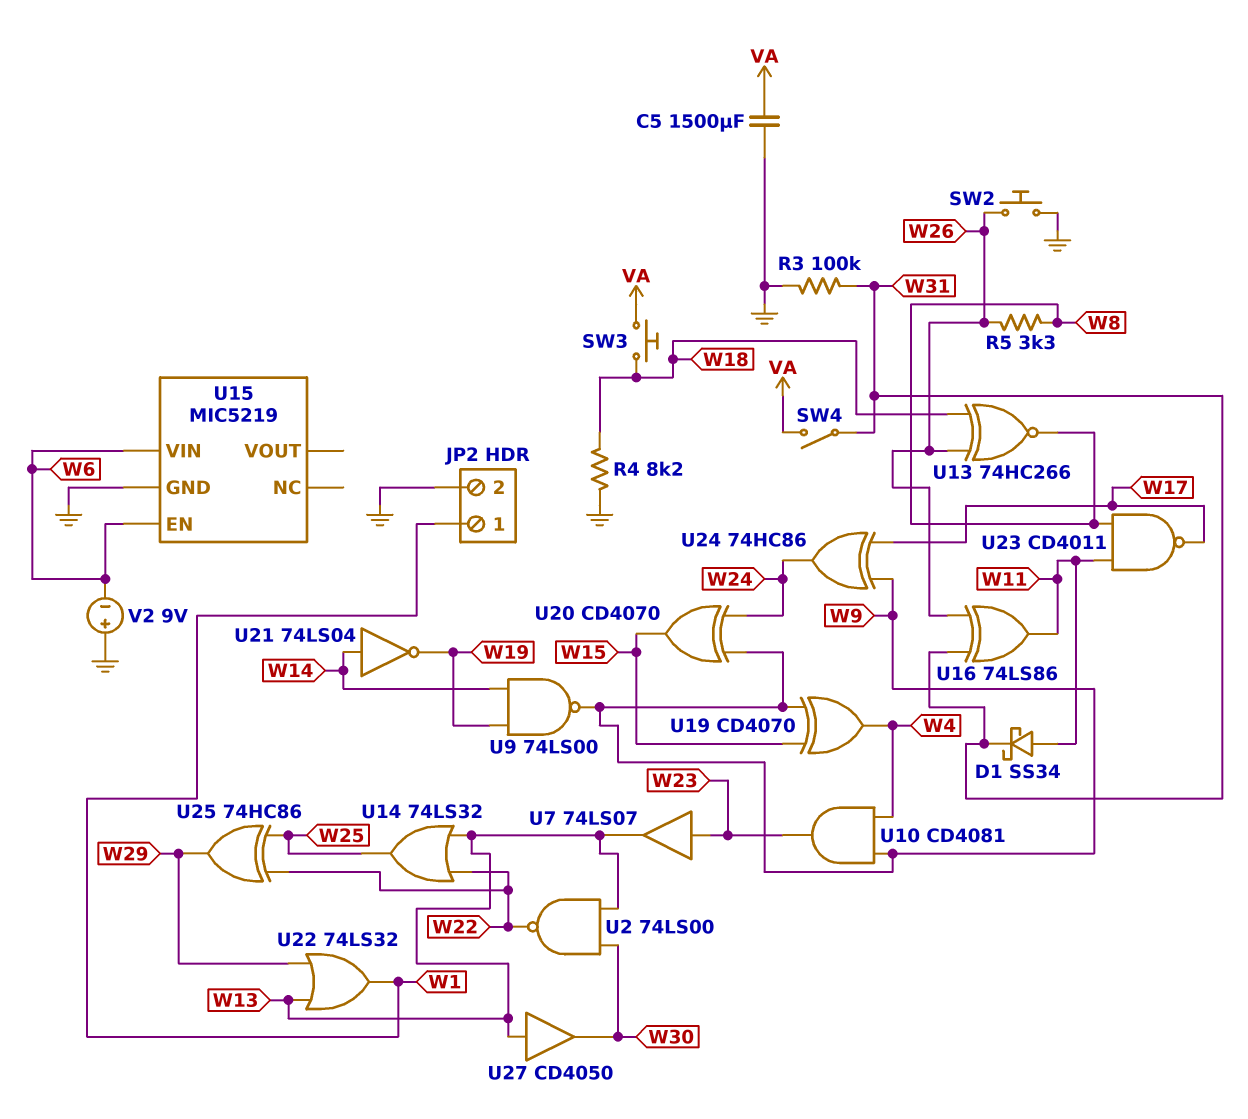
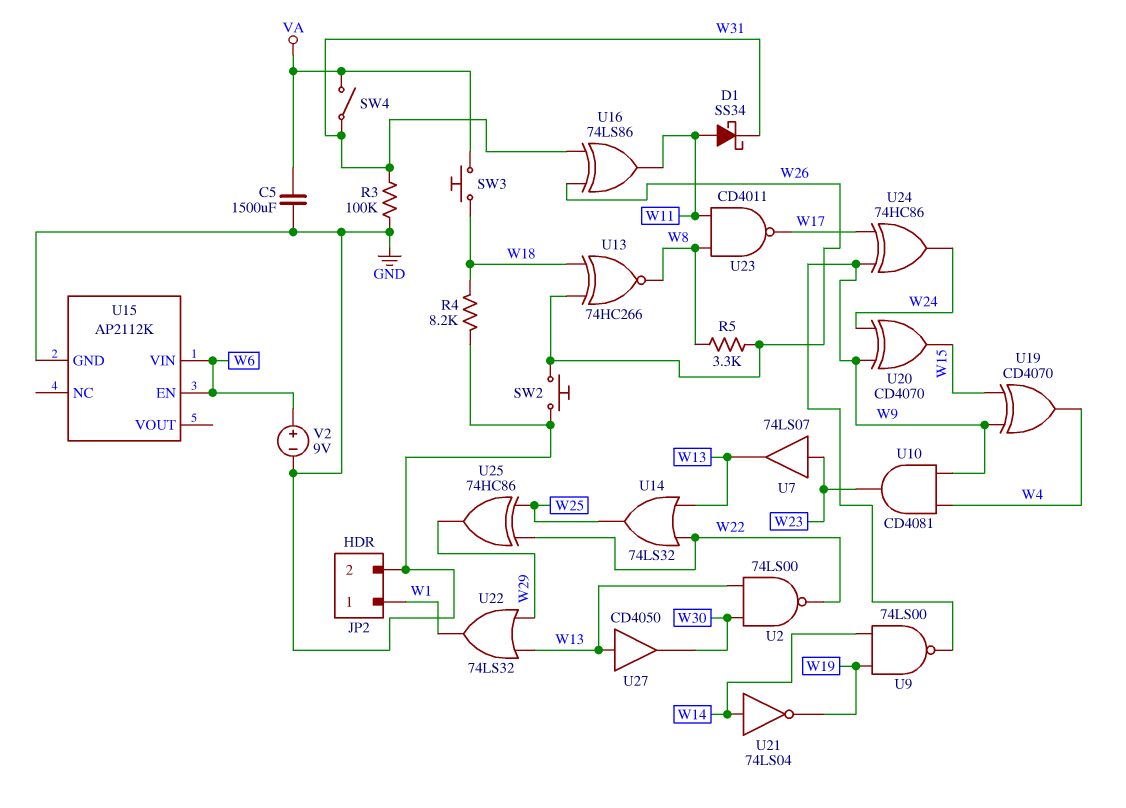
U15: MIC5219 -> AP2112K
V2: 9V (plus GND, minus W6) -> 9V (plus W6, minus GND)

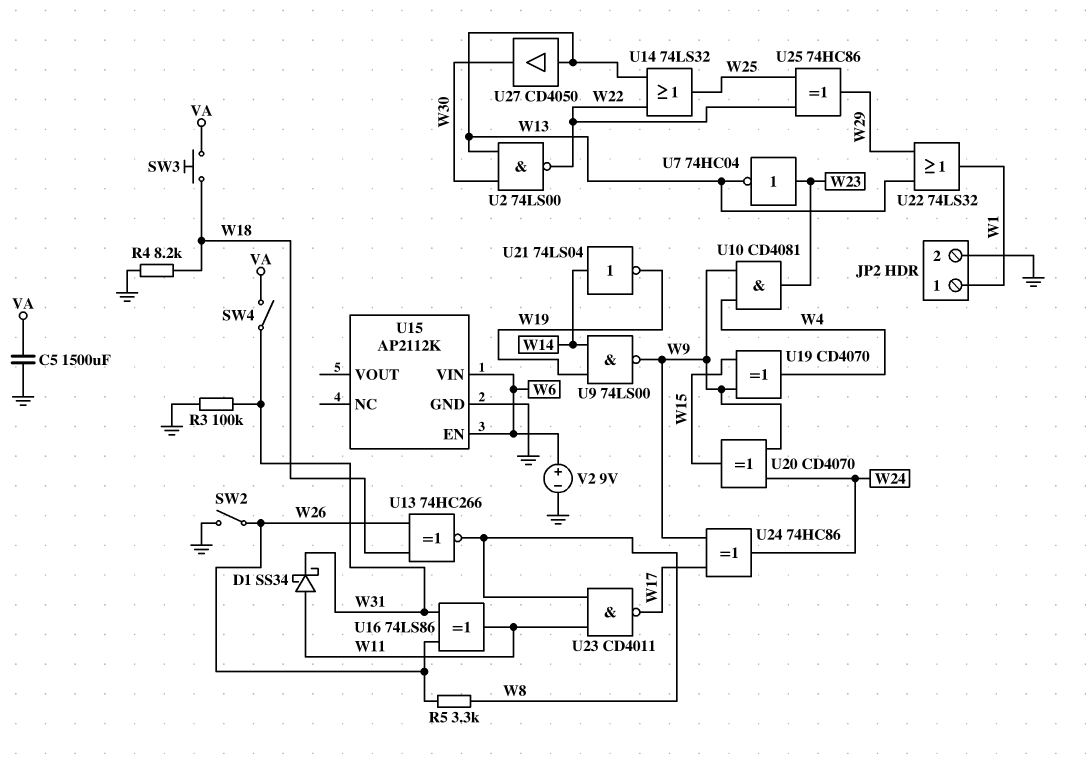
SW2: button (GND, W26) -> switch (GND, W26)
U7: buffer 74LS07 (in W23, out W13) -> NOT 74HC04 (in W23, out W13)

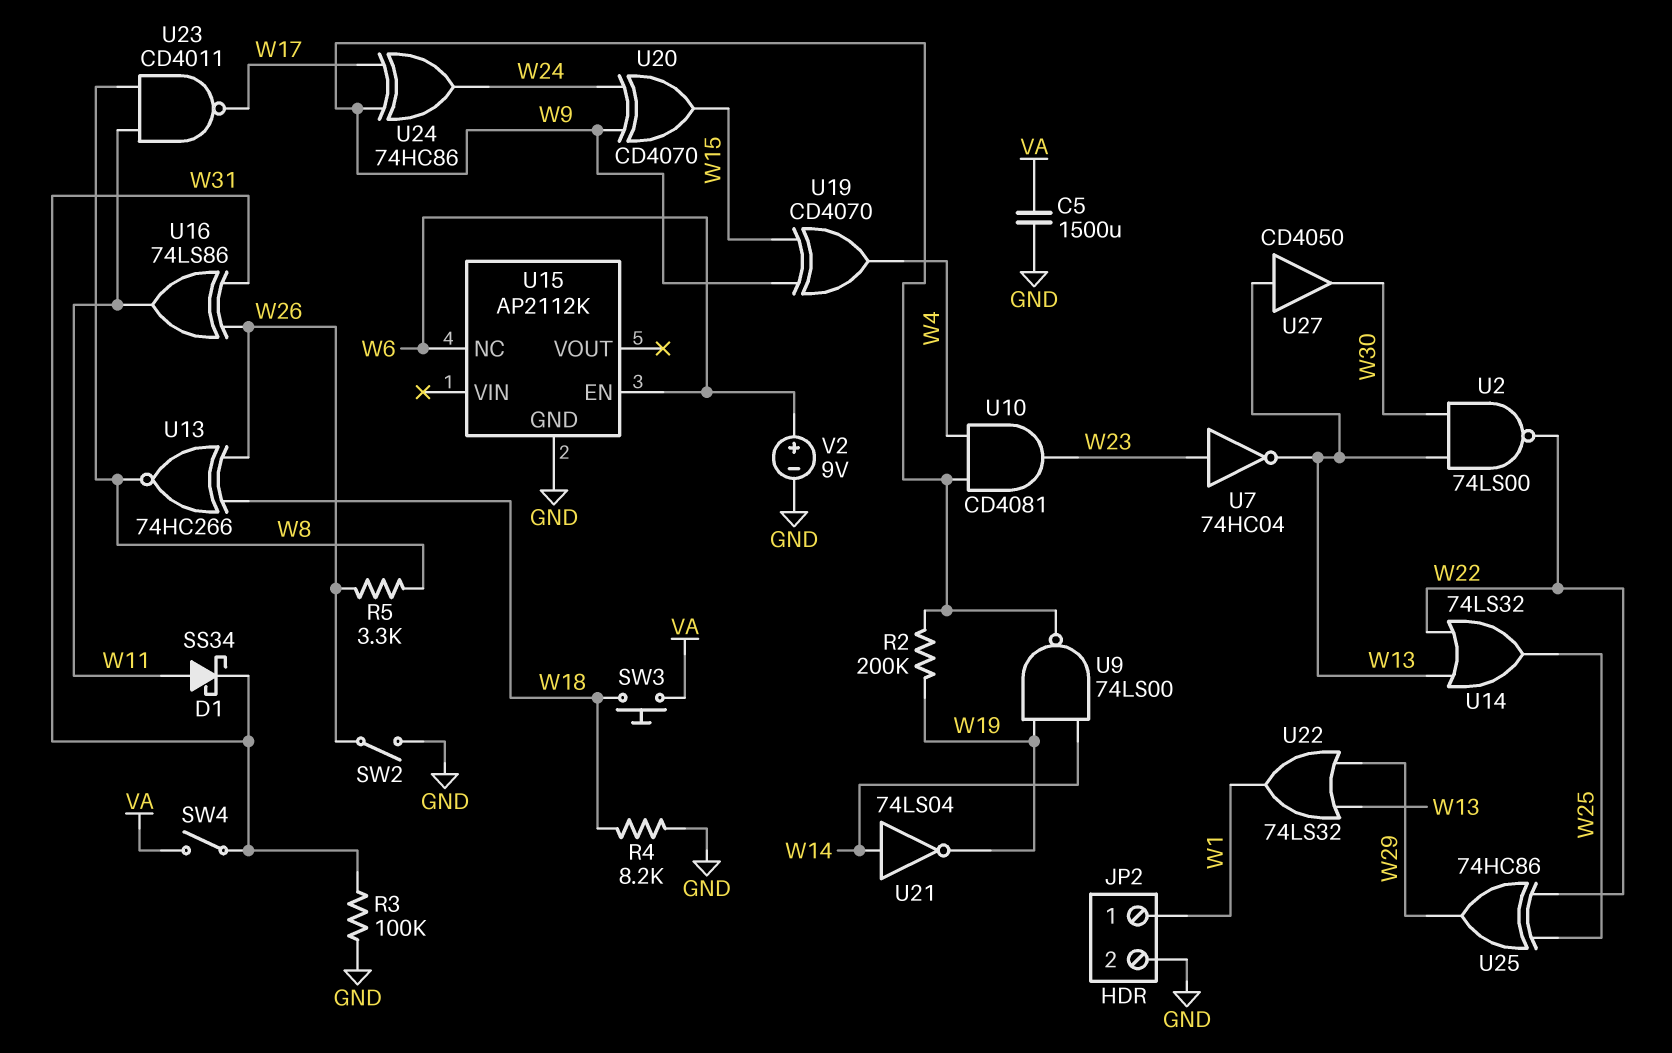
R2: none -> 200k (W9, W19)
U15 pin NC: none -> W6
U15 pin VIN: W6 -> none

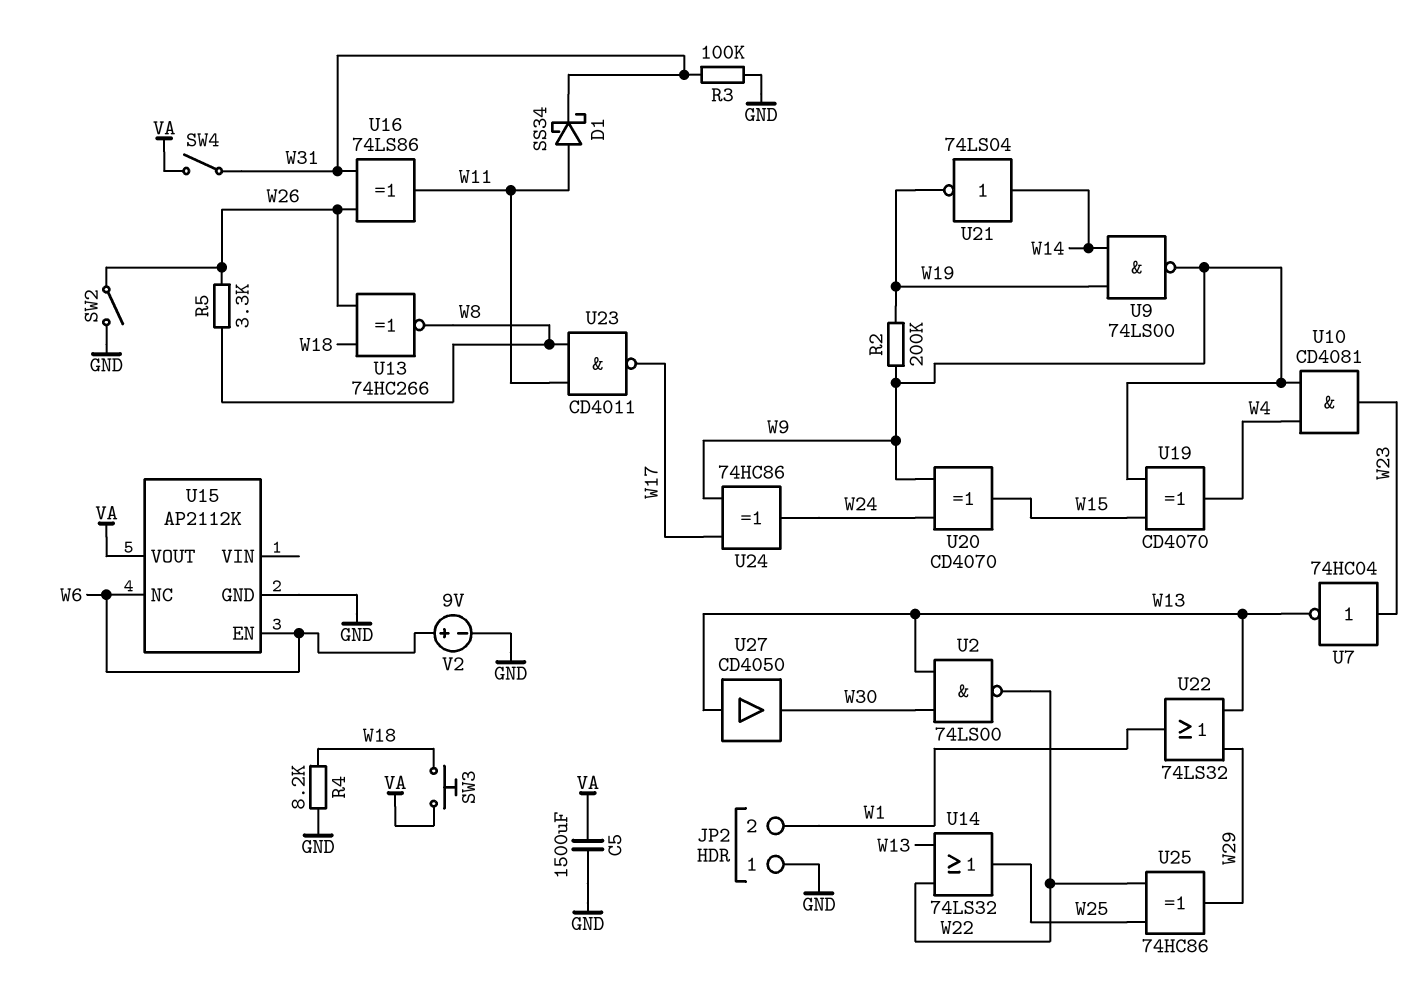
JP2 pin 1: W1 -> GND
JP2 pin 2: GND -> W1
U15 pin VOUT: none -> VA

